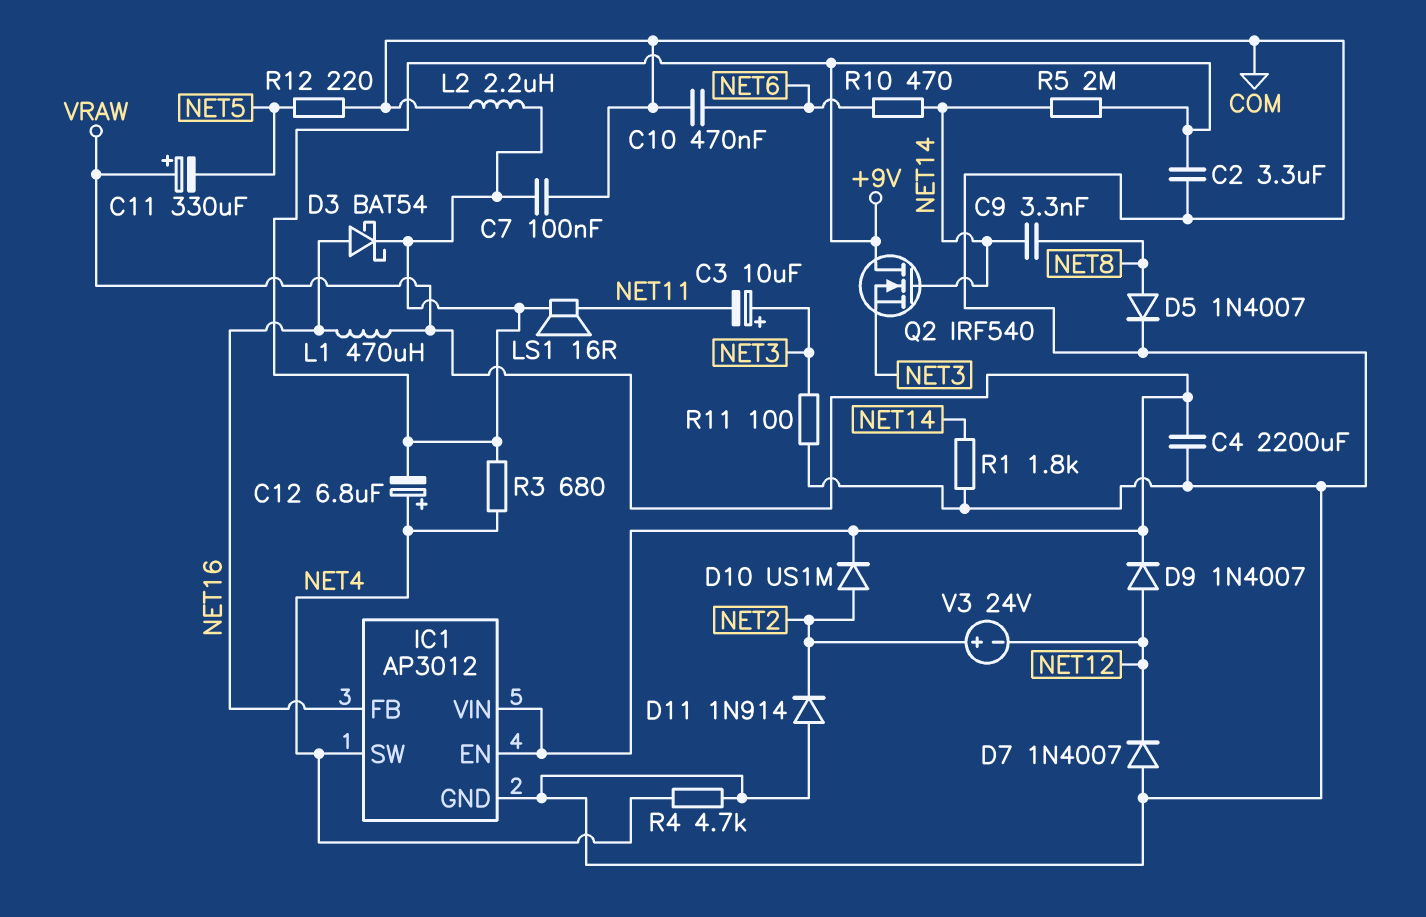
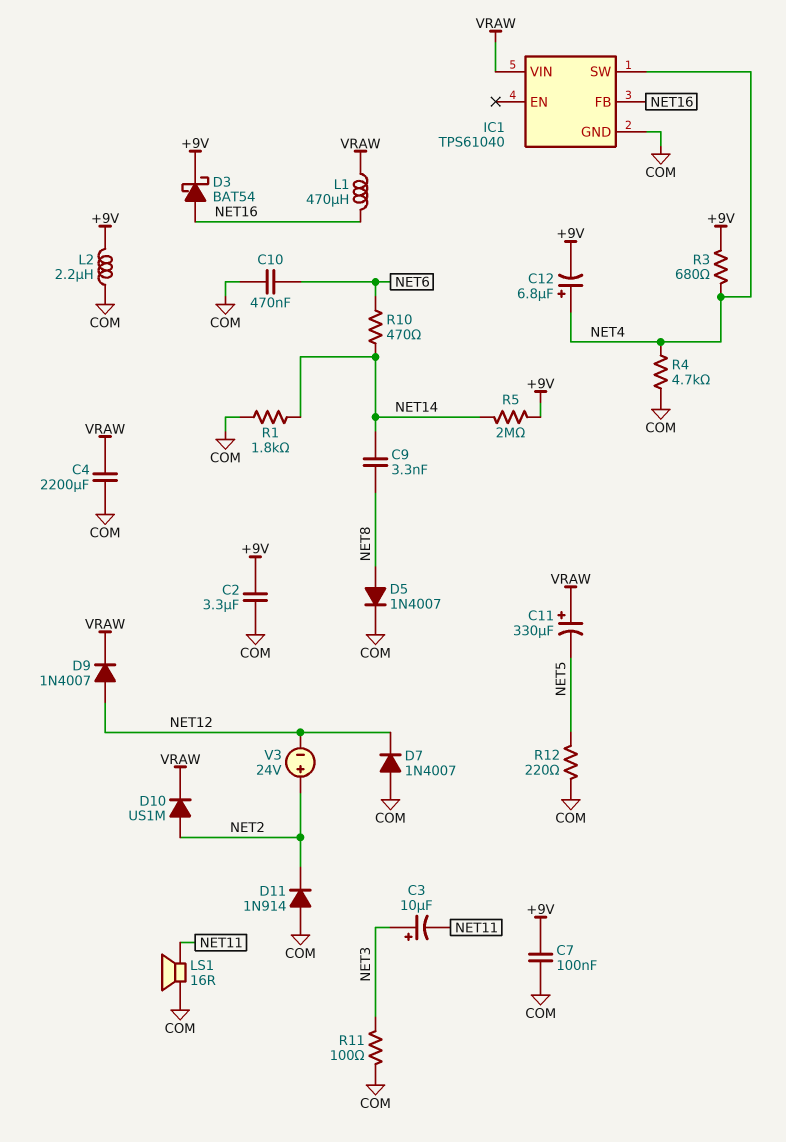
IC1: AP3012 -> TPS61040
IC1 pin EN: VRAW -> none
LS1: speaker 16R (+9V, NET11) -> speaker 16R (COM, NET11)
Q2: NMOS IRF540 (G NET14, D +9V, S NET3) -> none

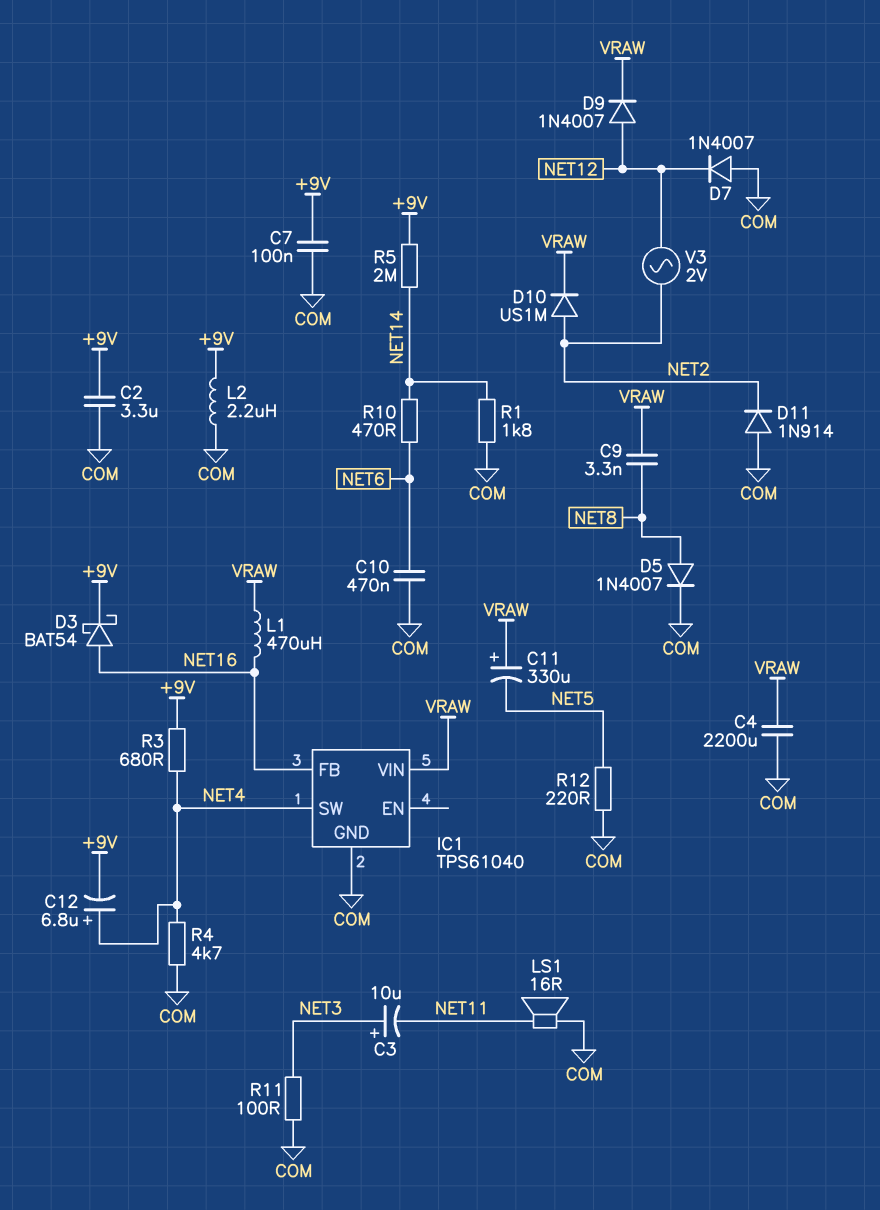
C9: 3.3nF (NET8, NET14) -> 3.3nF (NET8, VRAW)
V3: 24V (plus NET2, minus NET12) -> AC 2V (NET2, NET12)

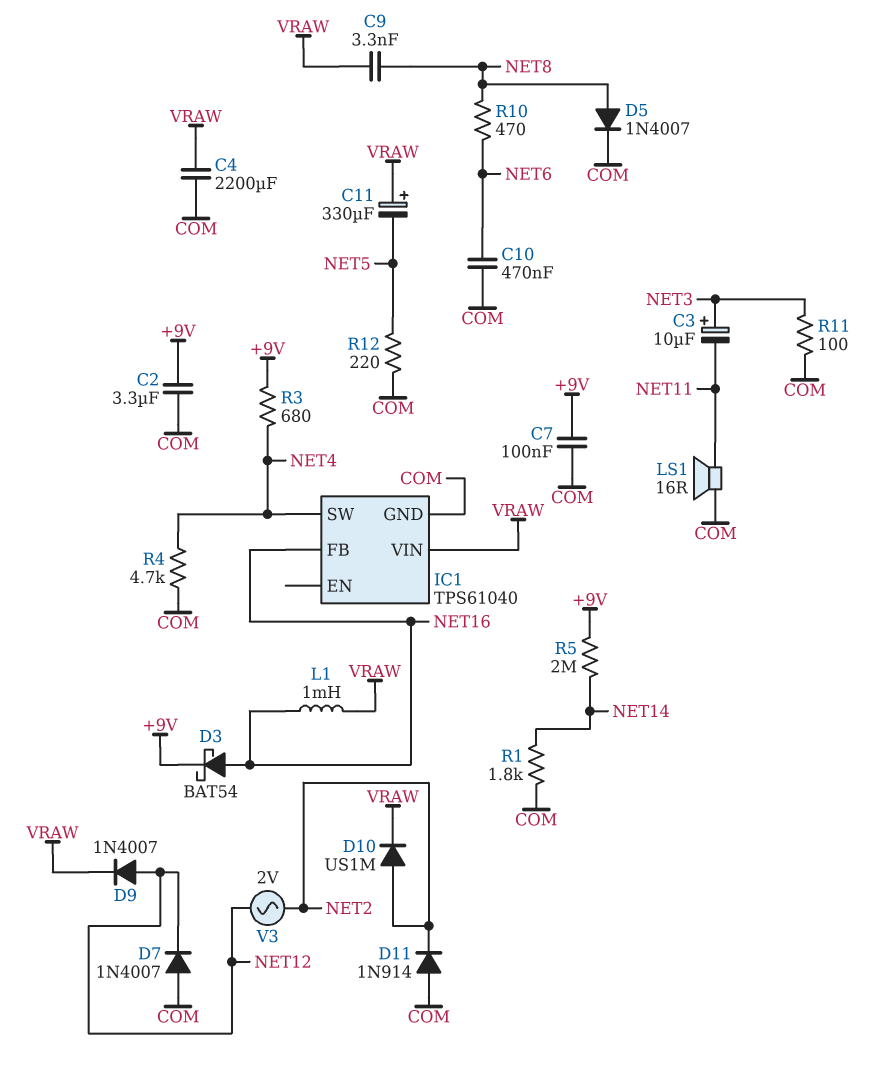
C12: 6.8uF (plus NET4, minus +9V) -> none
L1: 470uH (NET16, VRAW) -> 1mH (NET16, VRAW)
L2: 2.2uH (+9V, COM) -> none
R10: 470 (NET6, NET14) -> 470 (NET6, NET8)

